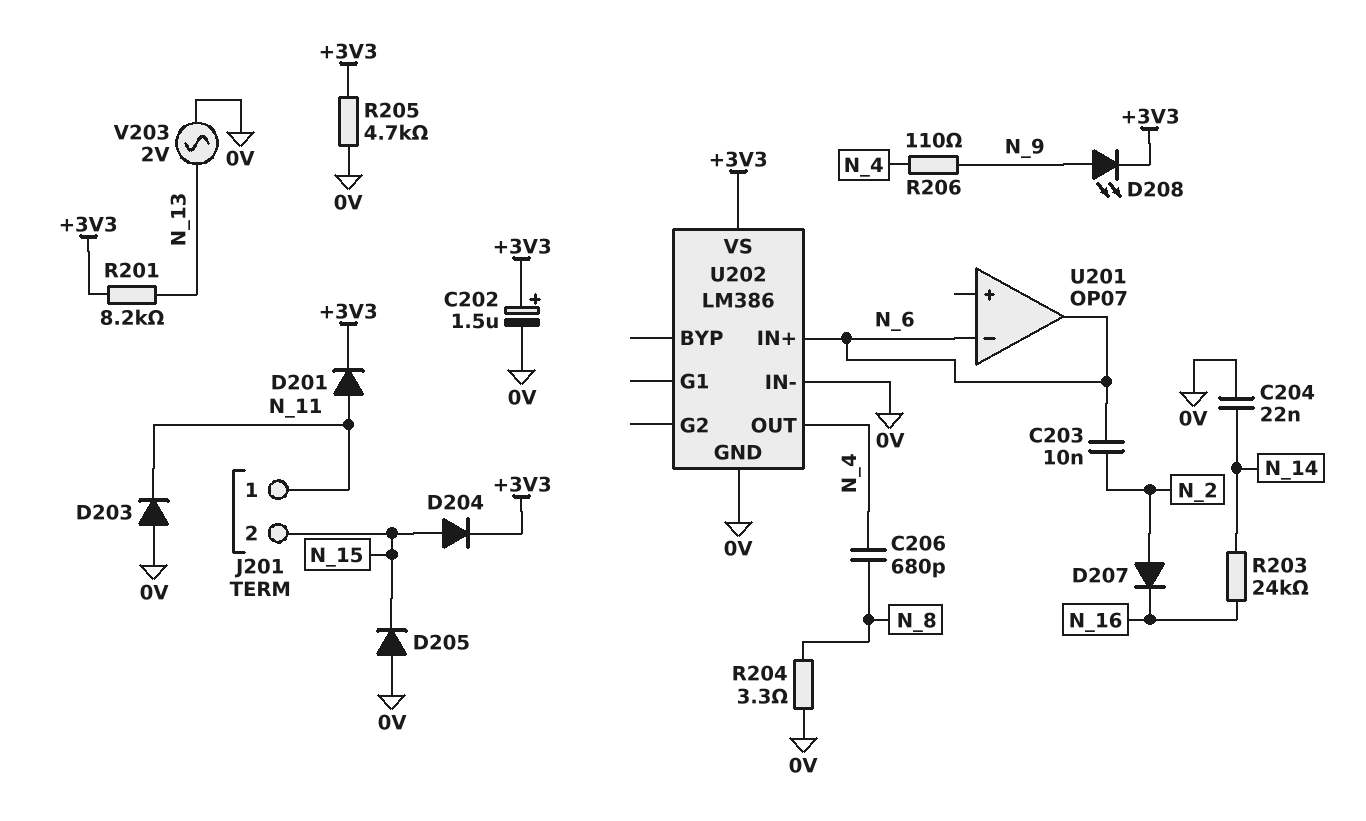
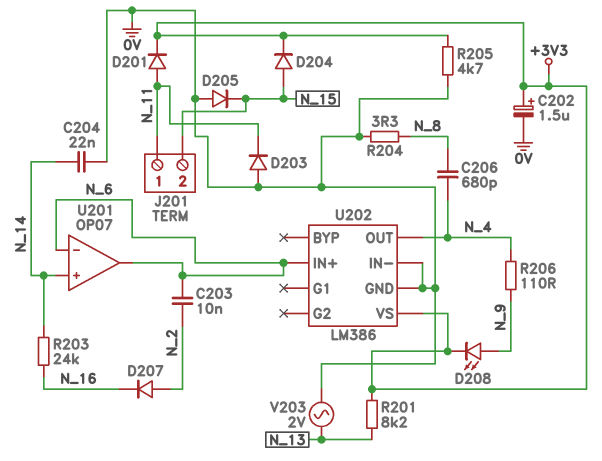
U201 pin in+: none -> N_14

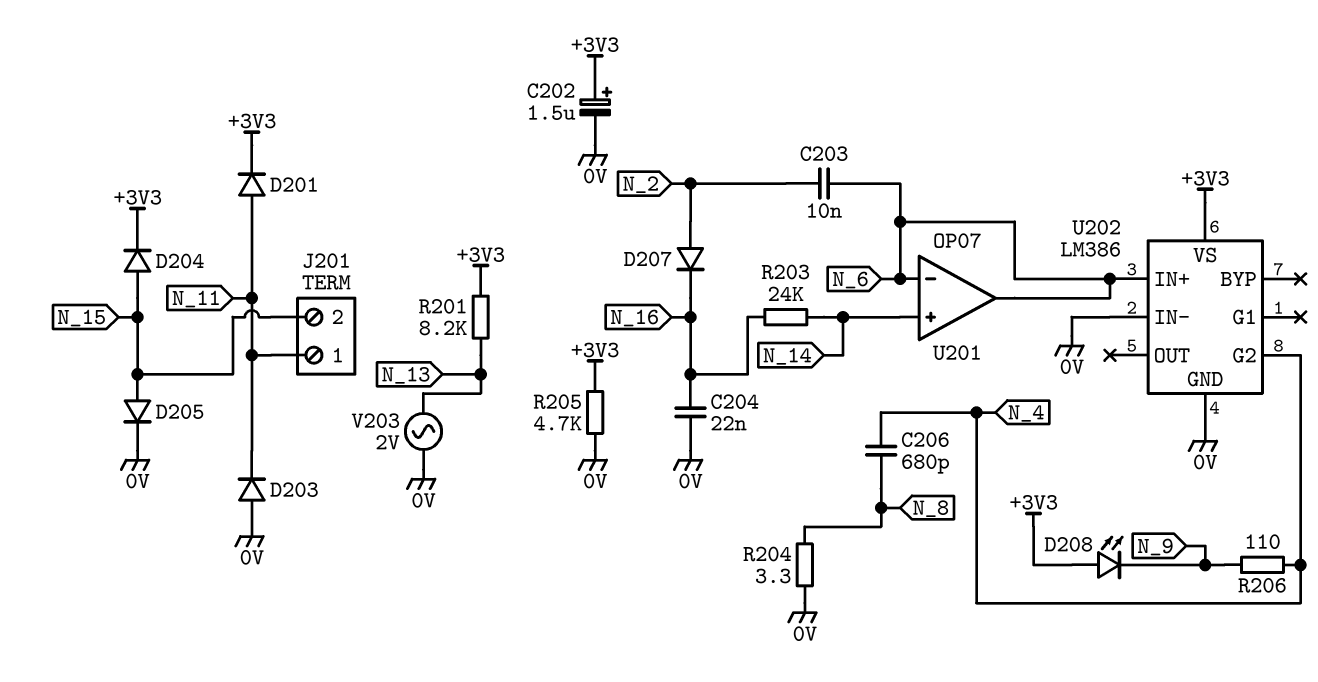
C204: 22nF (0V, N_14) -> 22nF (0V, N_16)
D205: diode (A 0V, K N_15) -> diode (A N_15, K 0V)
D208: LED (A N_9, K +3V3) -> LED (A +3V3, K N_9)
U202 pin G2: none -> N_4
U202 pin OUT: N_4 -> none

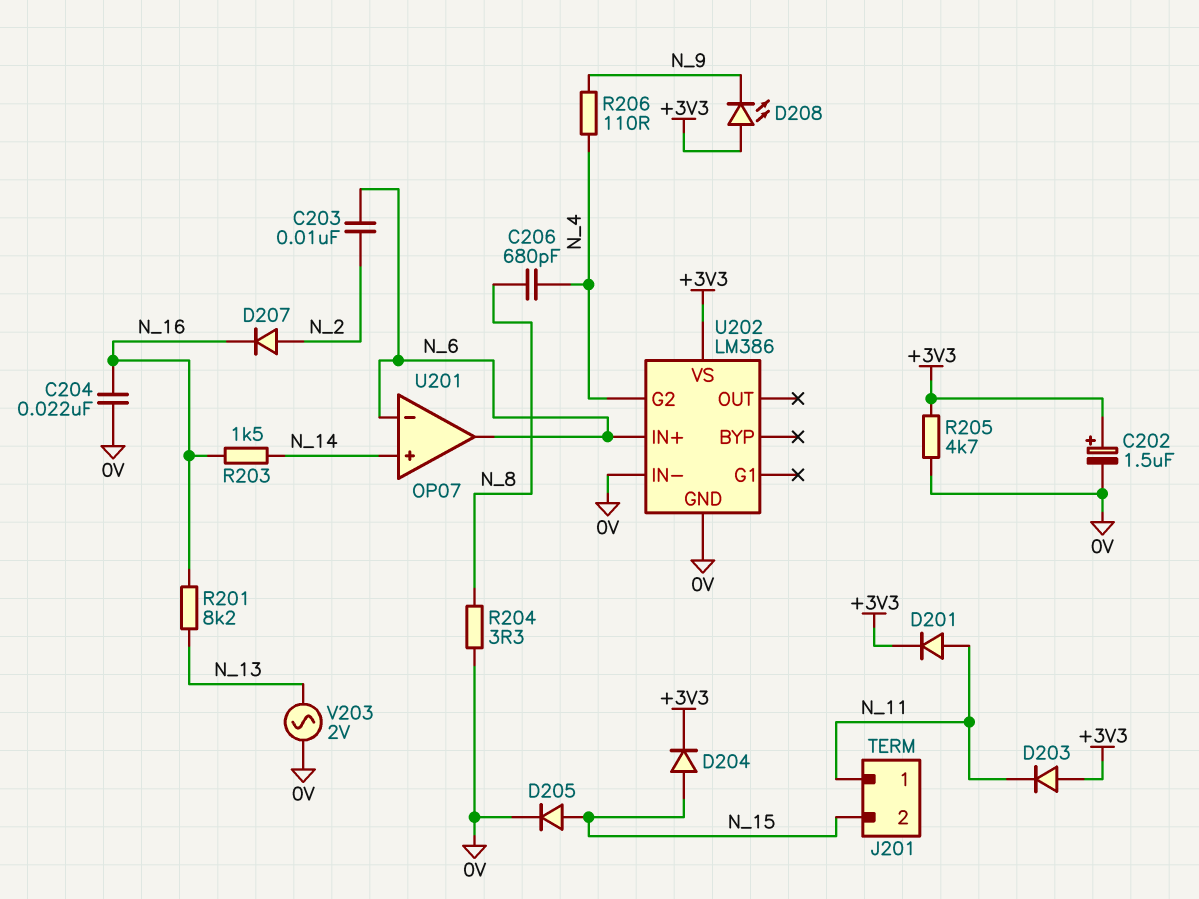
D203: diode (A 0V, K N_11) -> diode (A +3V3, K N_11)
R201: 8.2k (+3V3, N_13) -> 8.2k (N_13, N_16)
R203: 24k (N_14, N_16) -> 1.5k (N_14, N_16)

